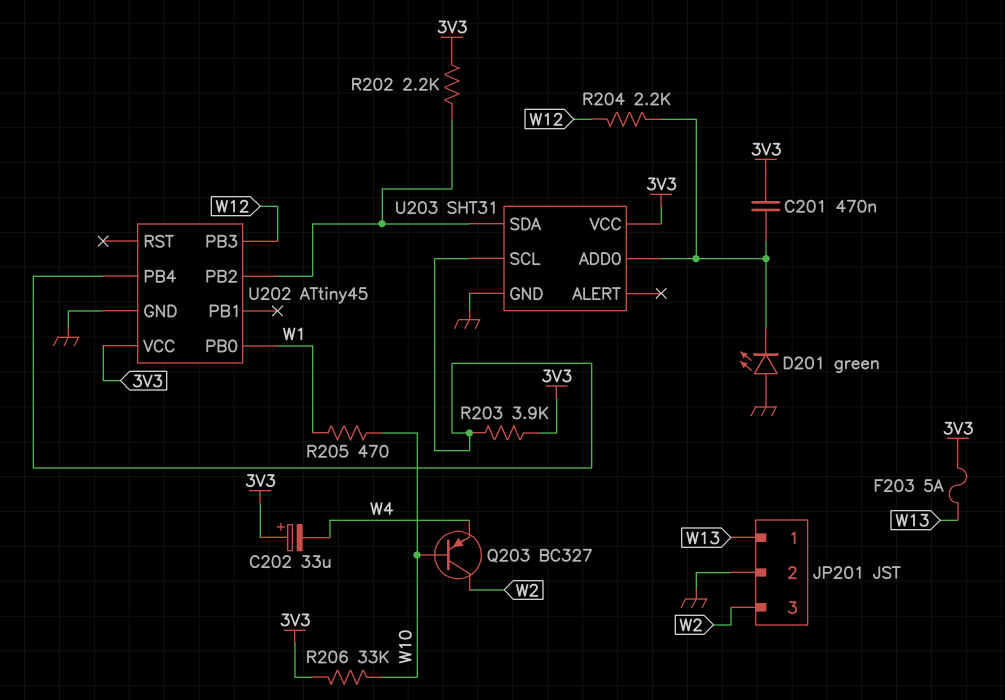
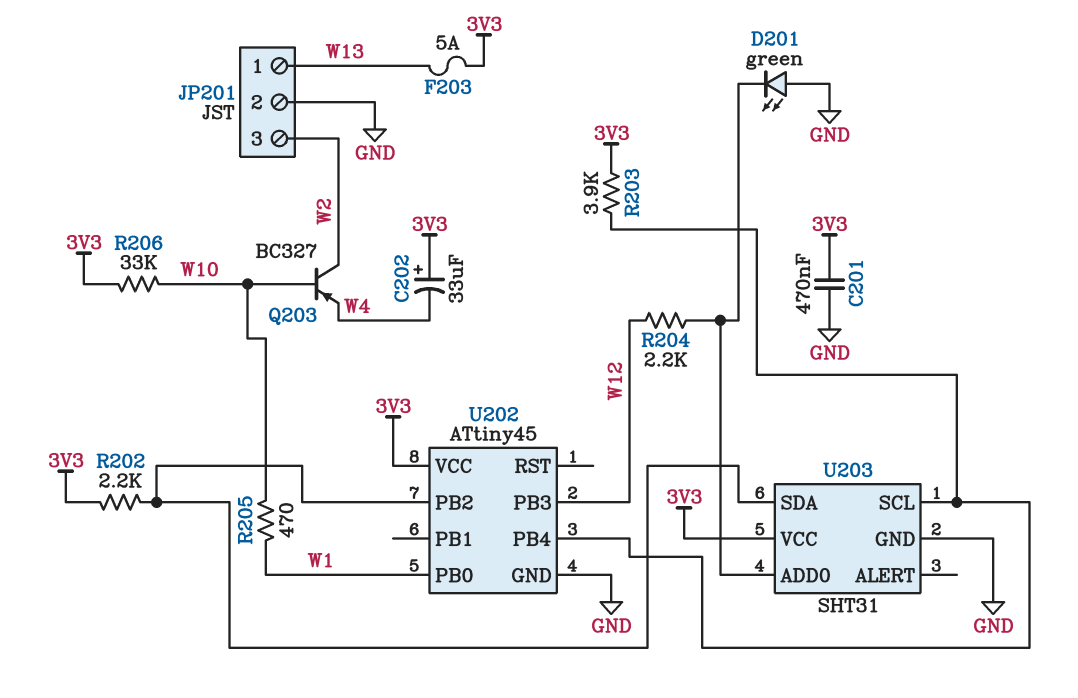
C201: 470nF (3V3, U203/ADD0) -> 470nF (3V3, GND)

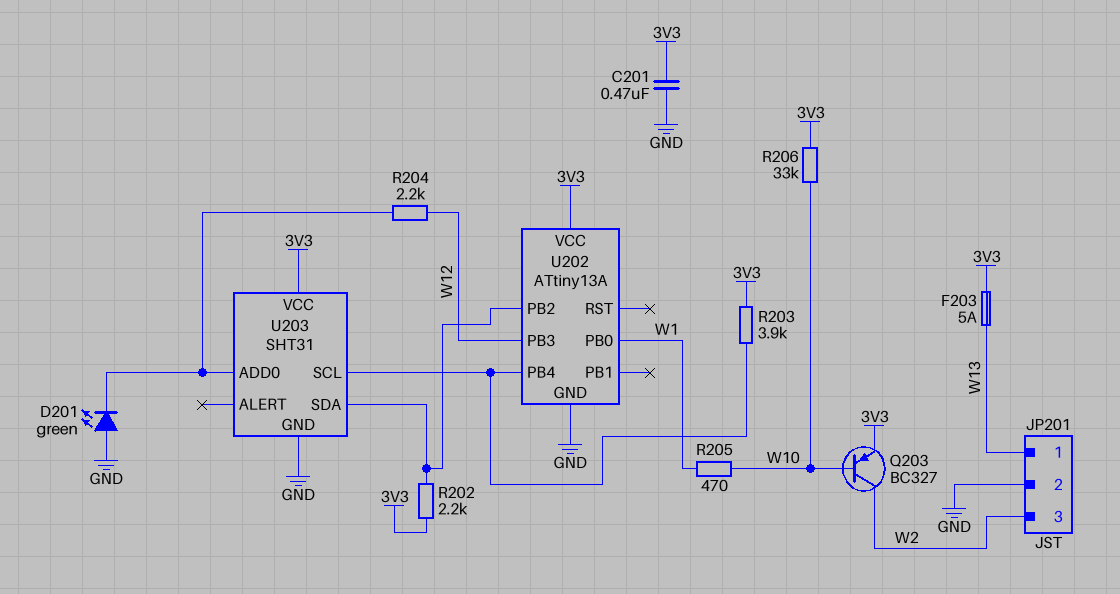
C202: 33uF (plus 3V3, minus W4) -> none
Q203: PNP BC327 (B W10, C W2, E W4) -> PNP BC327 (B W10, C W2, E 3V3)
U202: ATtiny45 -> ATtiny13A

